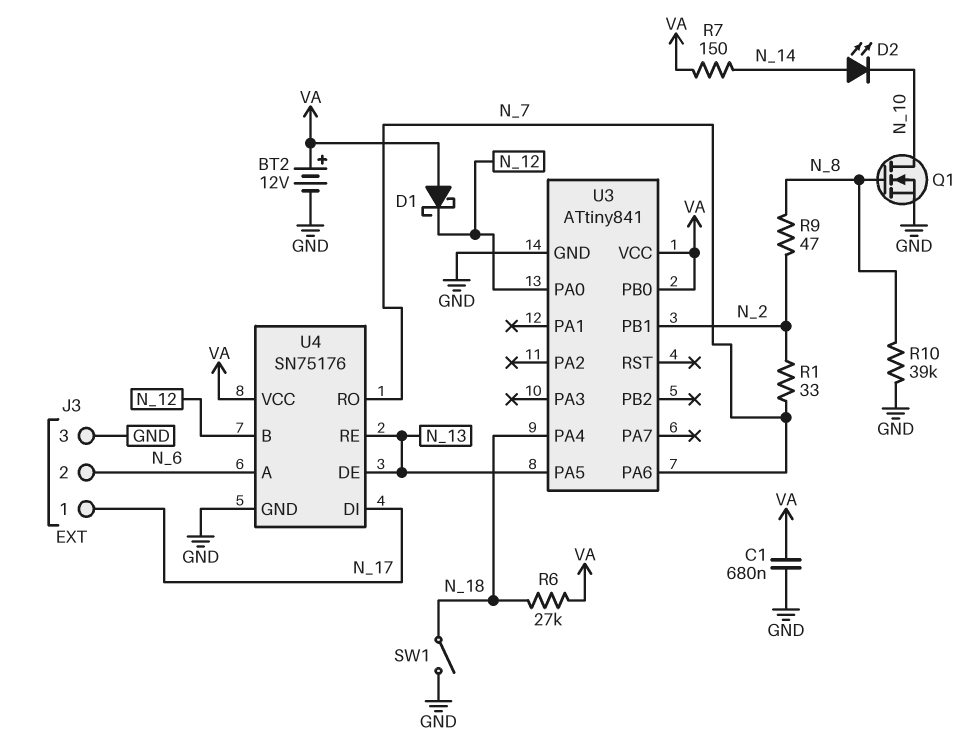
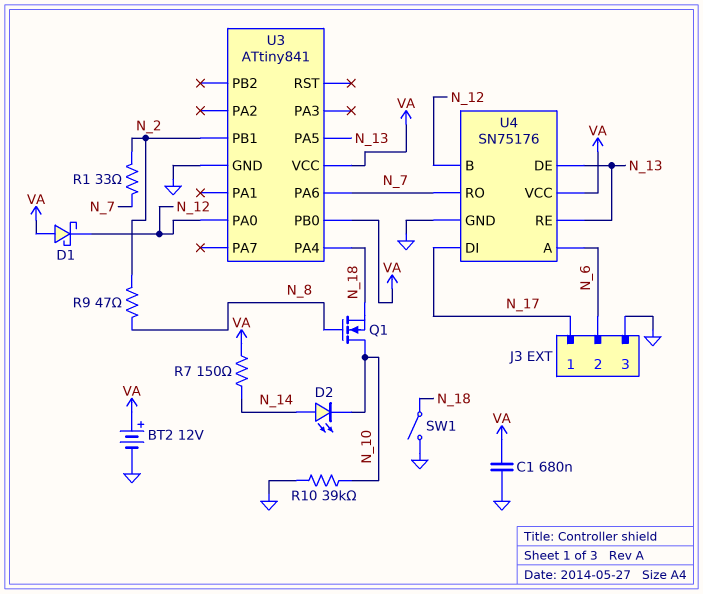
Q1: NMOS (G N_8, D N_10, S GND) -> NMOS (G N_8, D N_10, S N_18)
R6: 27k (N_18, VA) -> none
R10: 39k (GND, N_8) -> 39k (GND, N_10)

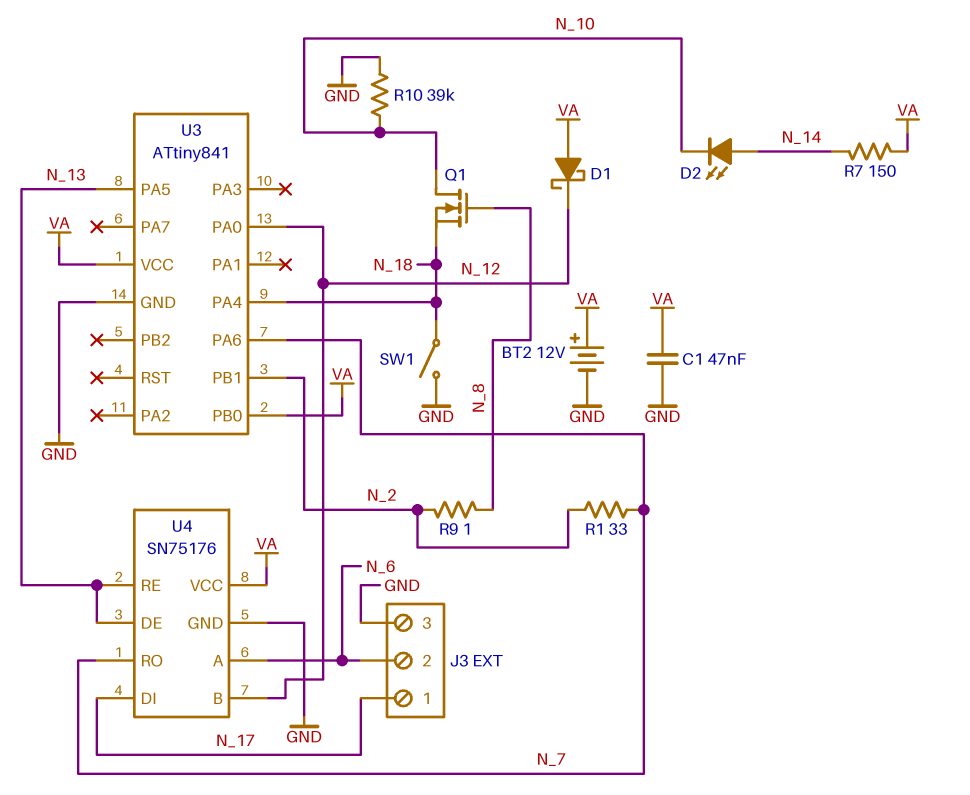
C1: 680nF (GND, VA) -> 47nF (GND, VA)
R9: 47 (N_2, N_8) -> 1 (N_2, N_8)

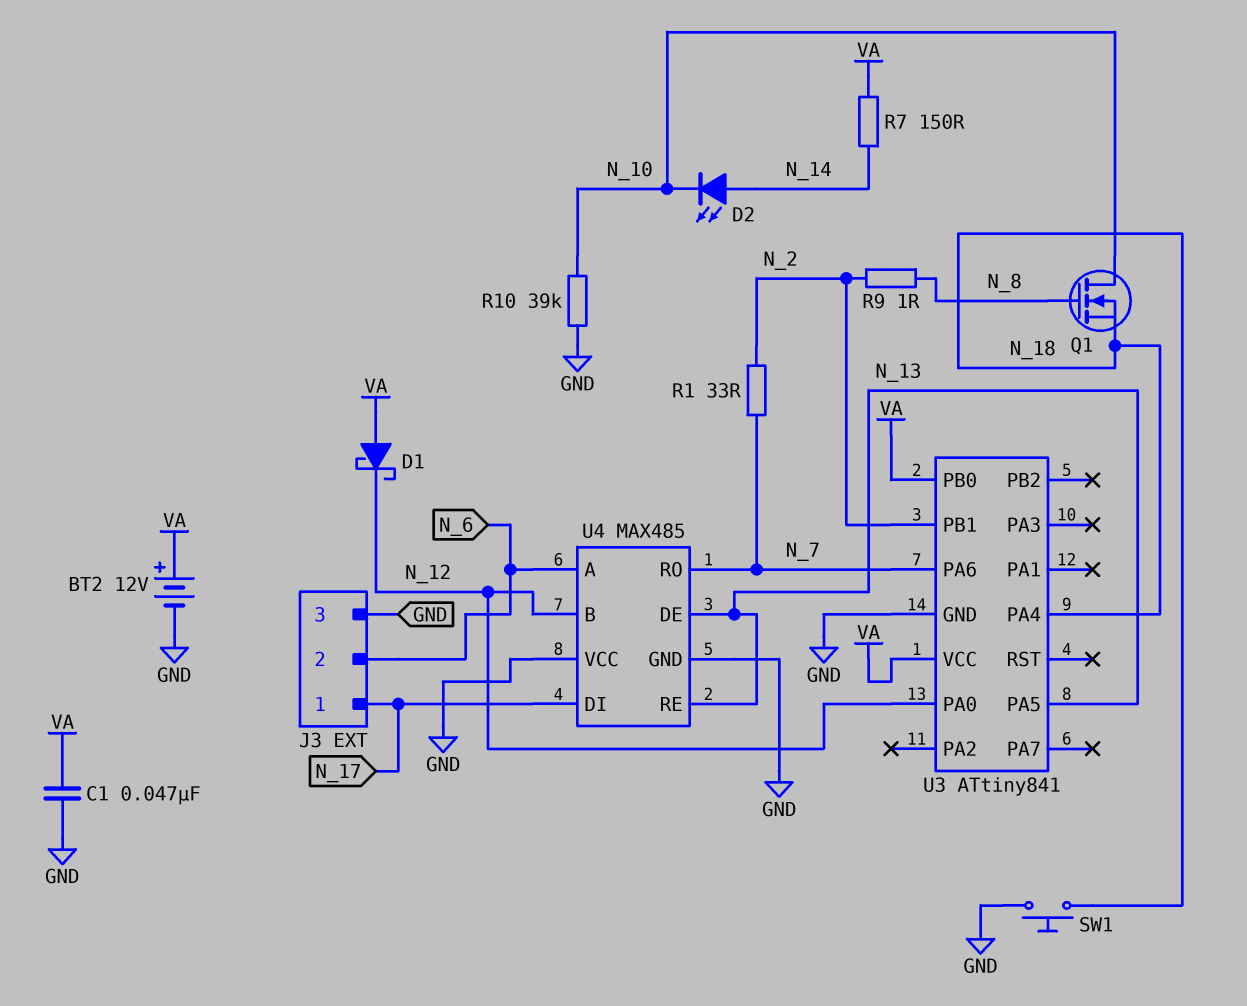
SW1: switch (GND, N_18) -> button (GND, N_18)
U4: SN75176 -> MAX485
U4 pin VCC: VA -> GND

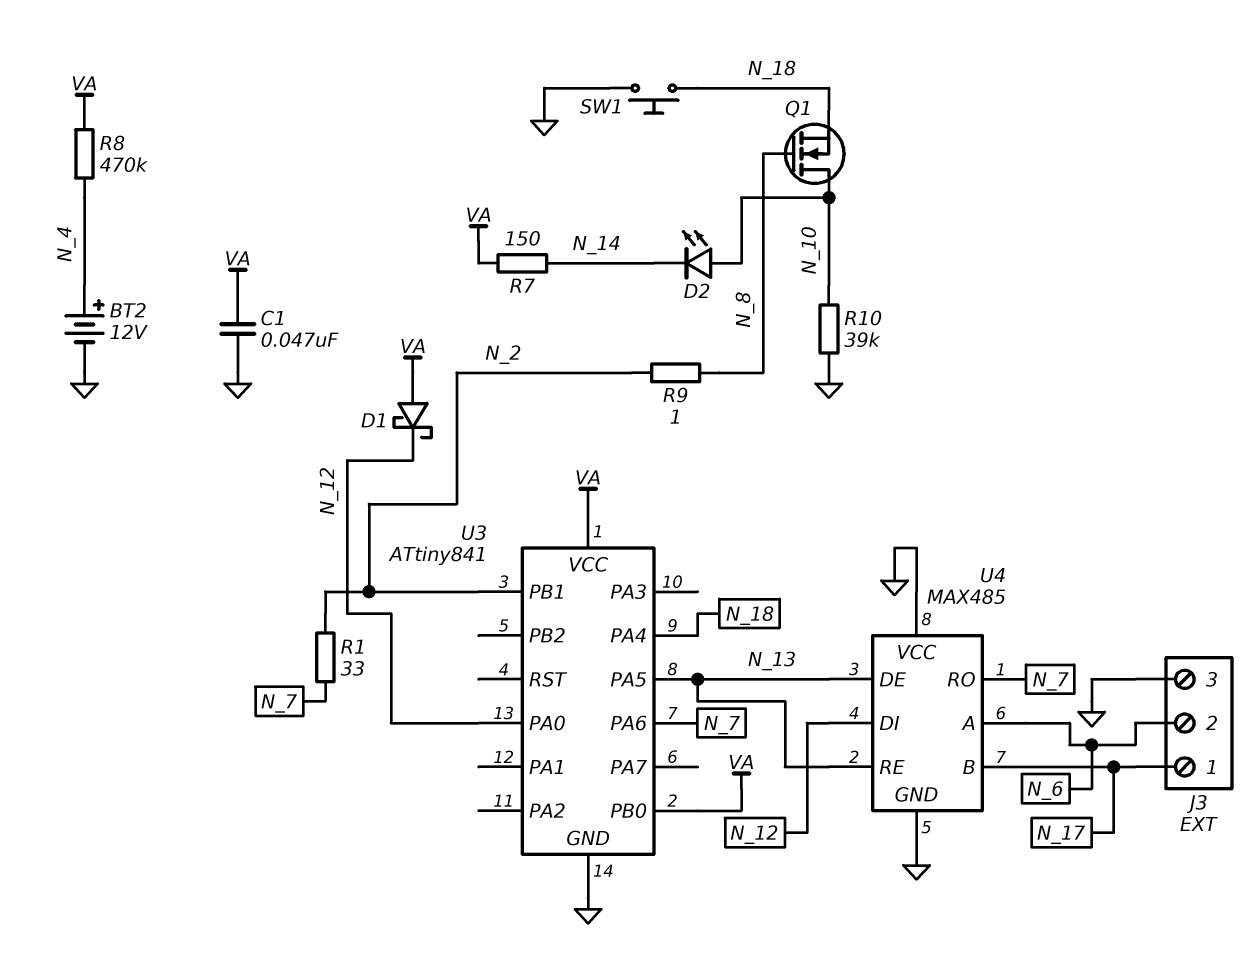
BT2: 12V (plus VA, minus GND) -> 12V (plus N_4, minus GND)
D2: LED (A N_14, K N_10) -> LED (A N_10, K N_14)
R8: none -> 470k (N_4, VA)
U4 pin B: N_12 -> N_17
U4 pin DI: N_17 -> N_12

